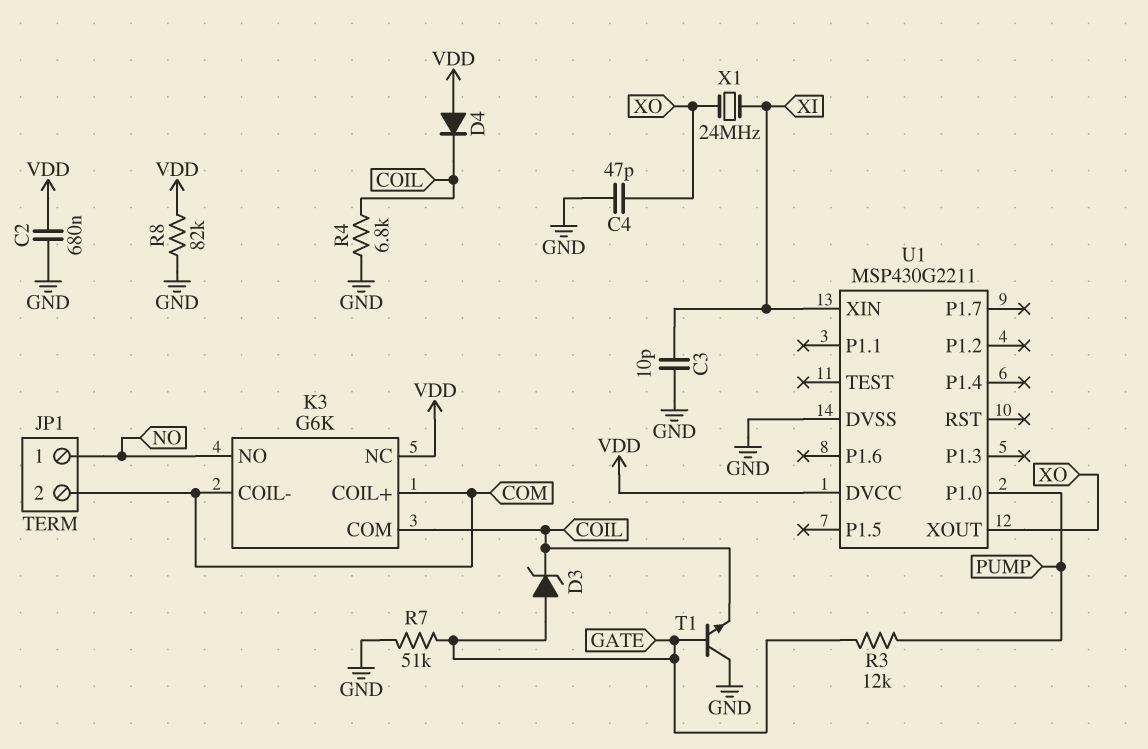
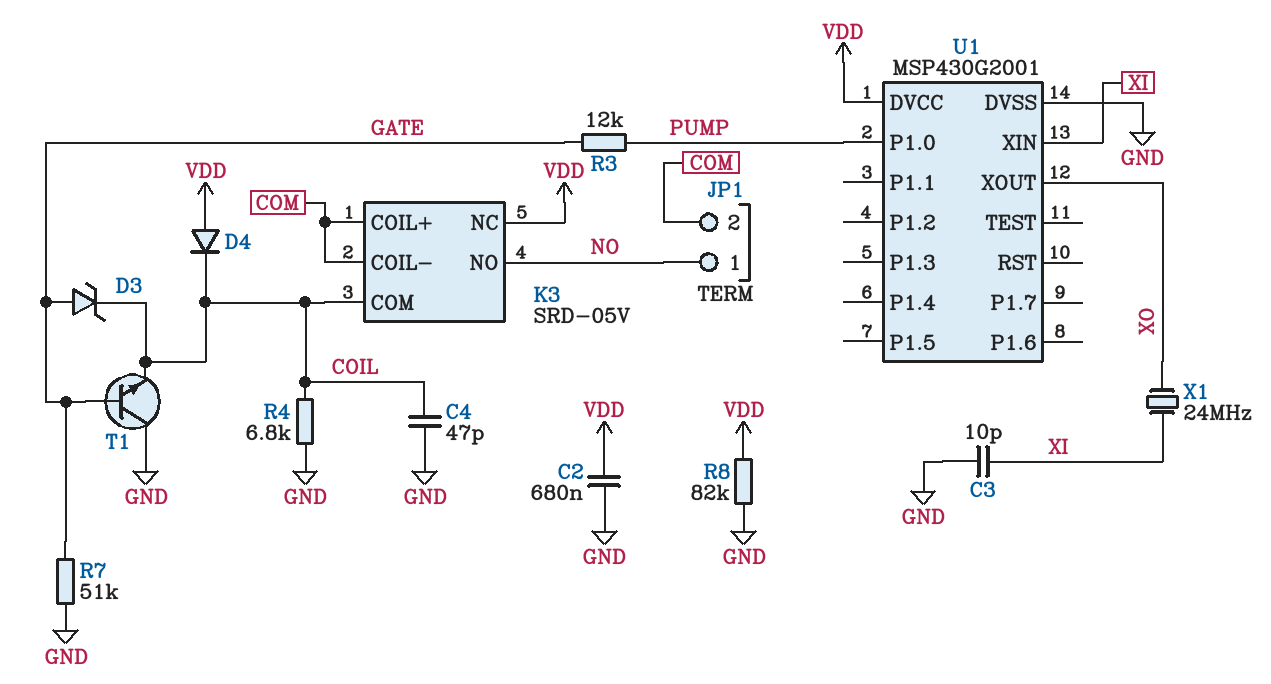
C4: 47pF (GND, XO) -> 47pF (COIL, GND)
K3: G6K -> SRD-05V
U1: MSP430G2211 -> MSP430G2001

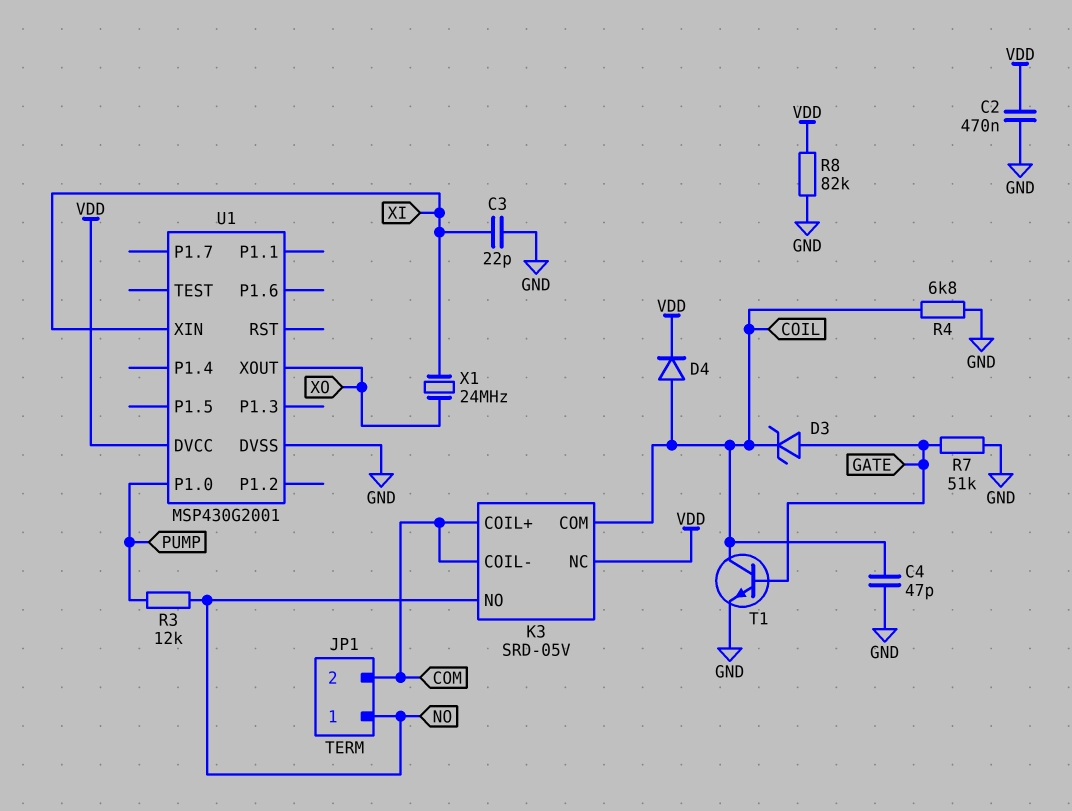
C2: 680nF (GND, VDD) -> 470nF (GND, VDD)
C3: 10pF (GND, XI) -> 22pF (GND, XI)
D4: diode (A VDD, K COIL) -> diode (A COIL, K VDD)
R3: 12k (GATE, PUMP) -> 12k (NO, PUMP)
T1: NPN (B GATE, C GND, E COIL) -> NPN (B GATE, C COIL, E GND)

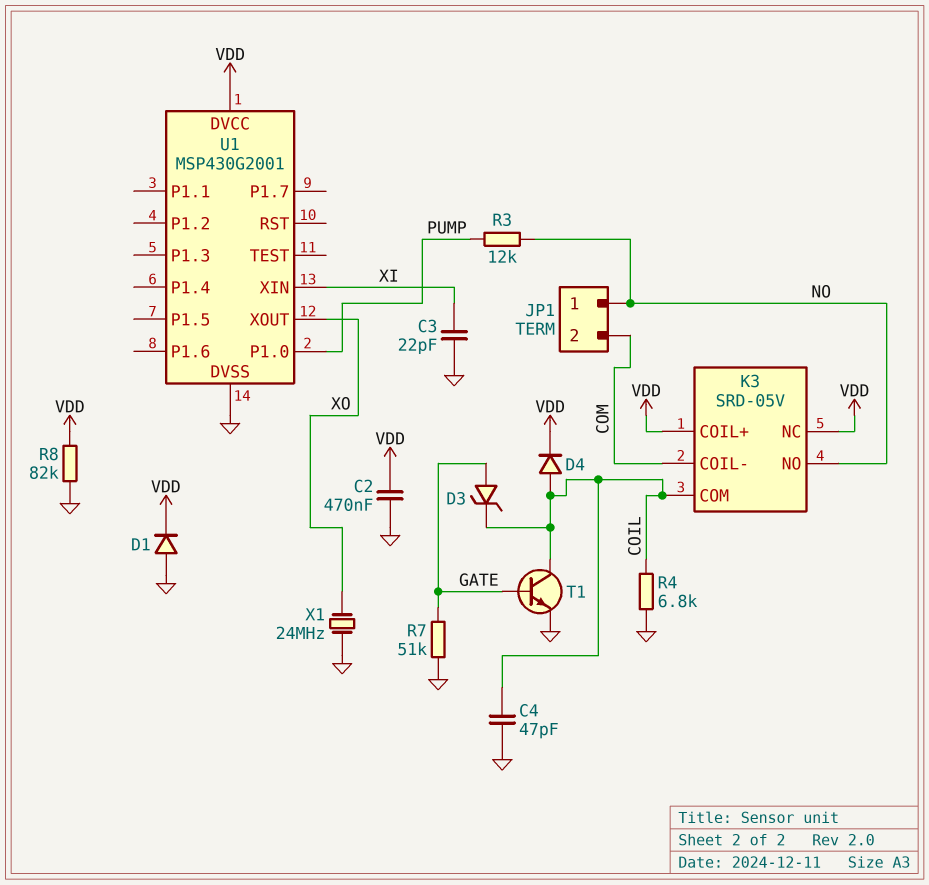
D1: none -> diode (A GND, K VDD)
K3 pin COIL+: COM -> VDD
X1: 24MHz (XI, XO) -> 24MHz (GND, XO)

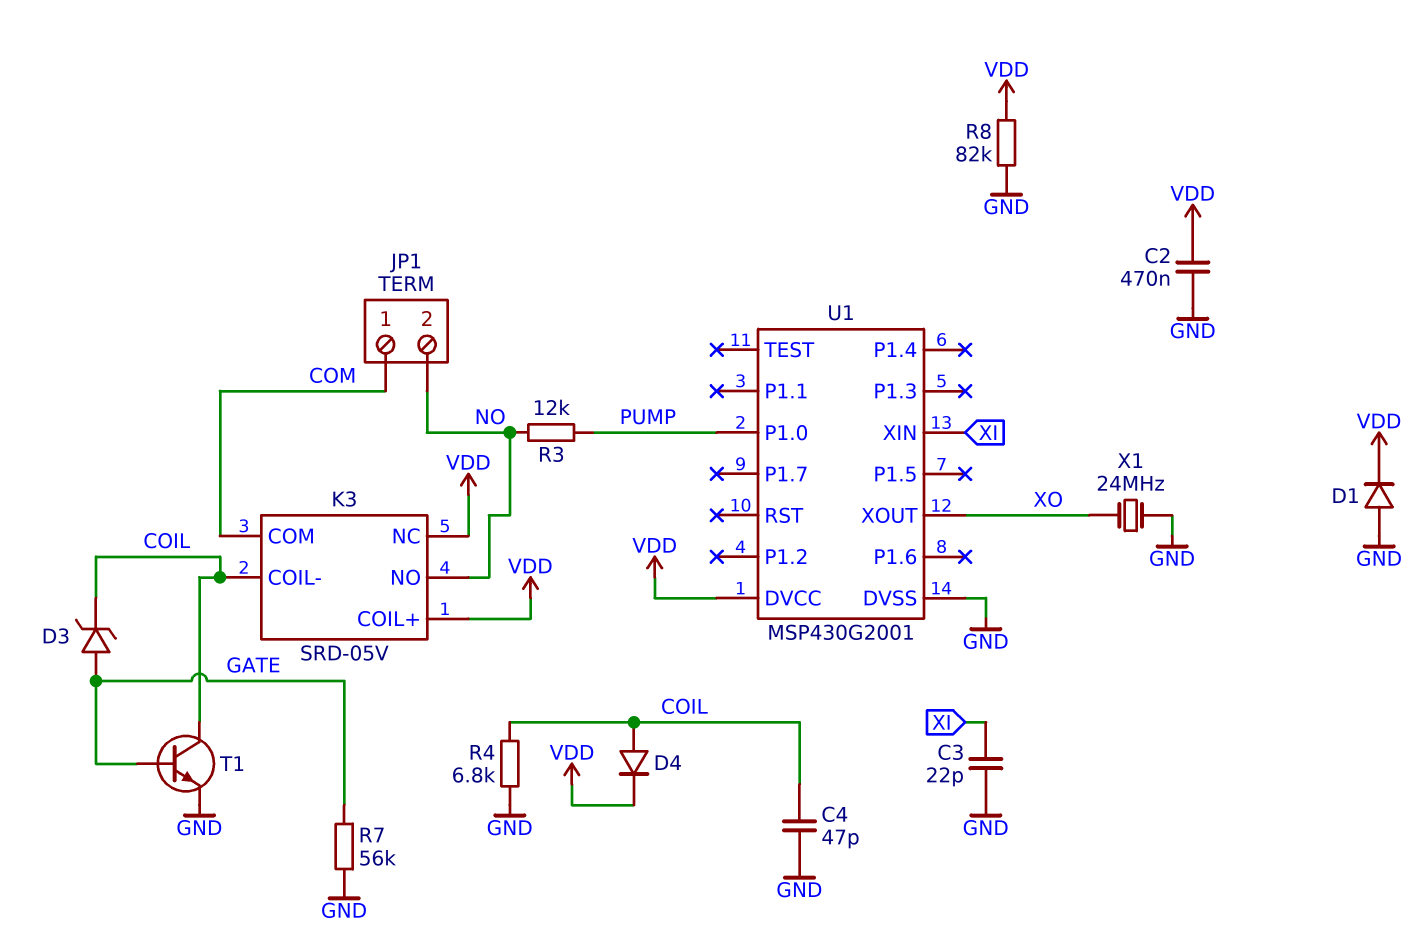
JP1 pin 1: NO -> COM
JP1 pin 2: COM -> NO
K3 pin COIL-: COM -> COIL
K3 pin COM: COIL -> COM
R7: 51k (GATE, GND) -> 56k (GATE, GND)

